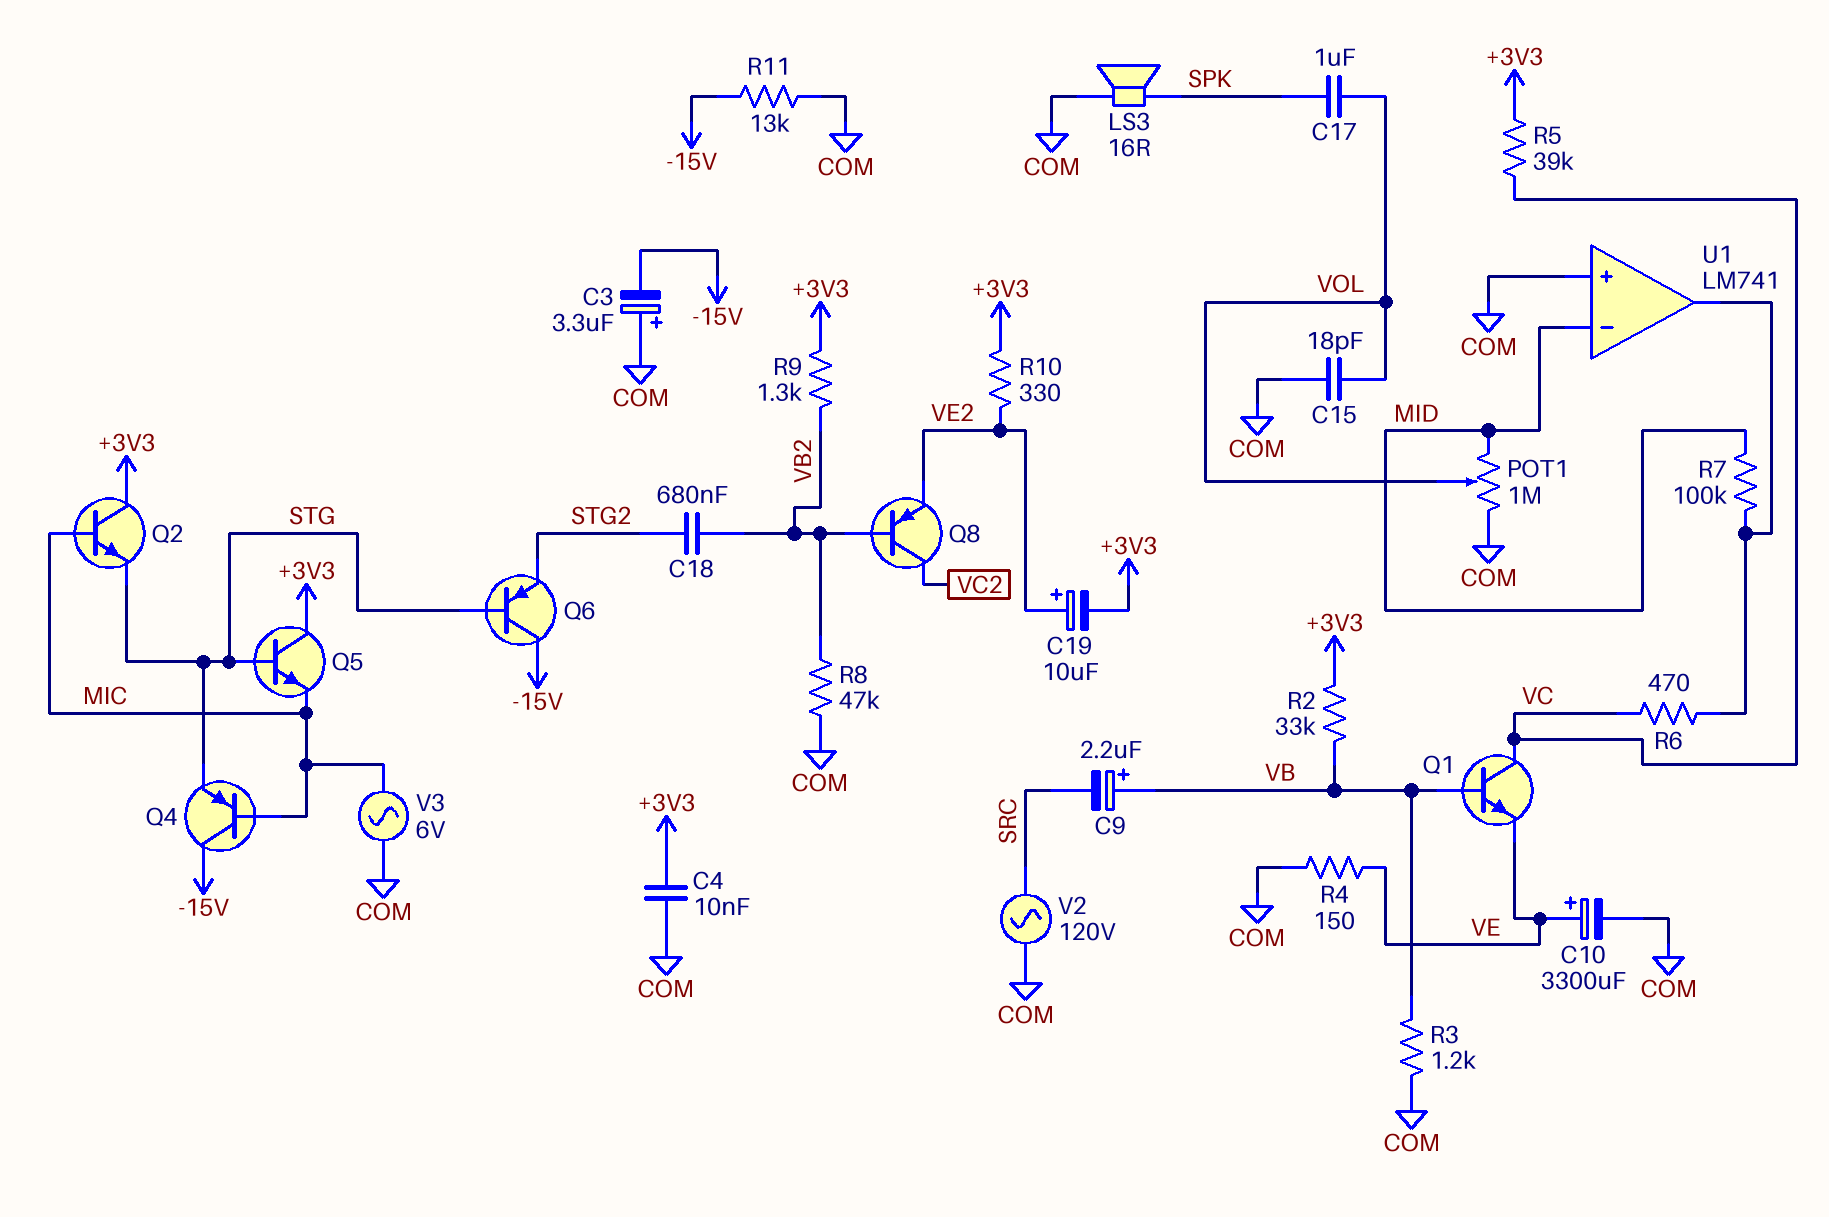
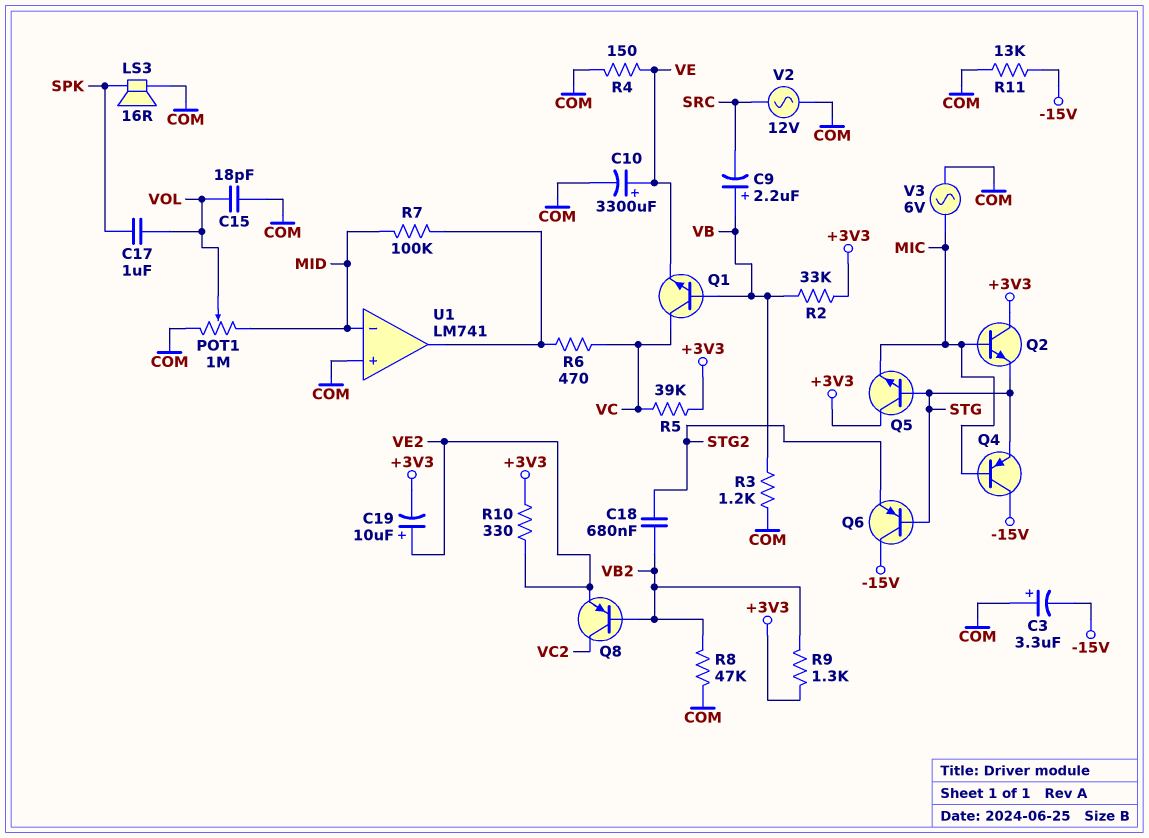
C4: 10nF (+3V3, COM) -> none
V2: AC 120V (COM, SRC) -> AC 12V (COM, SRC)

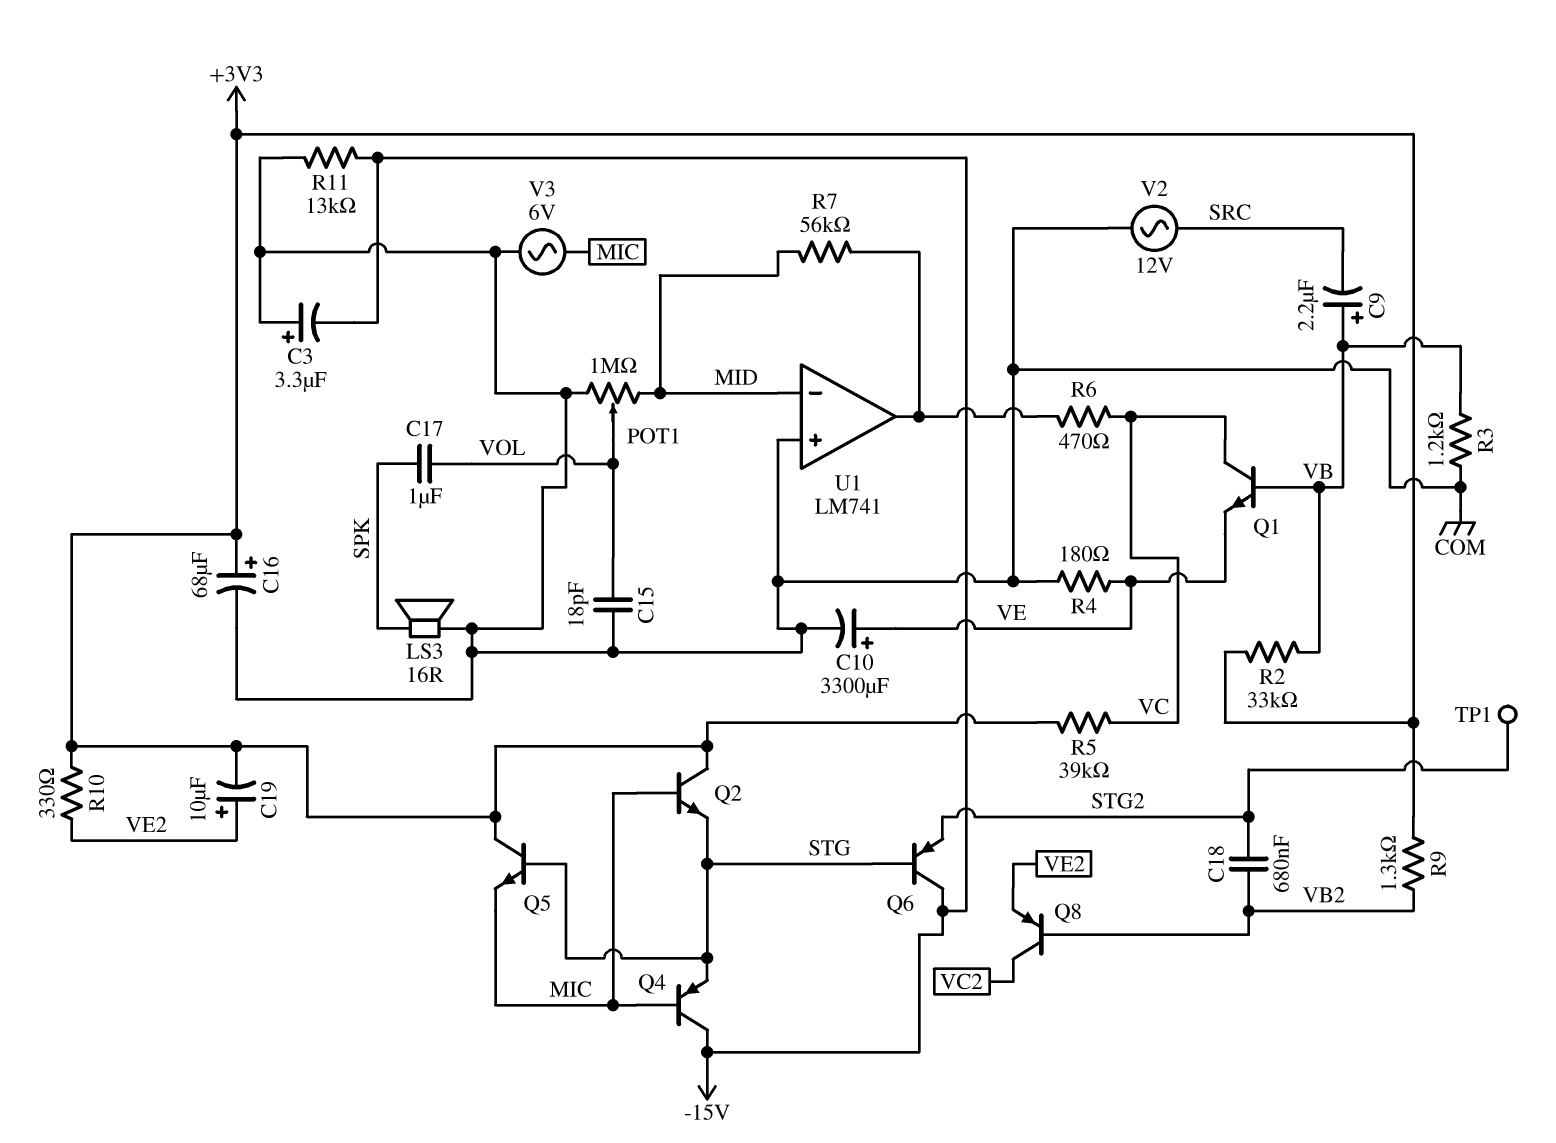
C16: none -> 68uF (plus +3V3, minus COM)
R4: 150 (COM, VE) -> 180 (COM, VE)
R7: 100k (MID, U1/out) -> 56k (MID, U1/out)
R8: 47k (COM, VB2) -> none
TP1: none -> test point (STG2)

